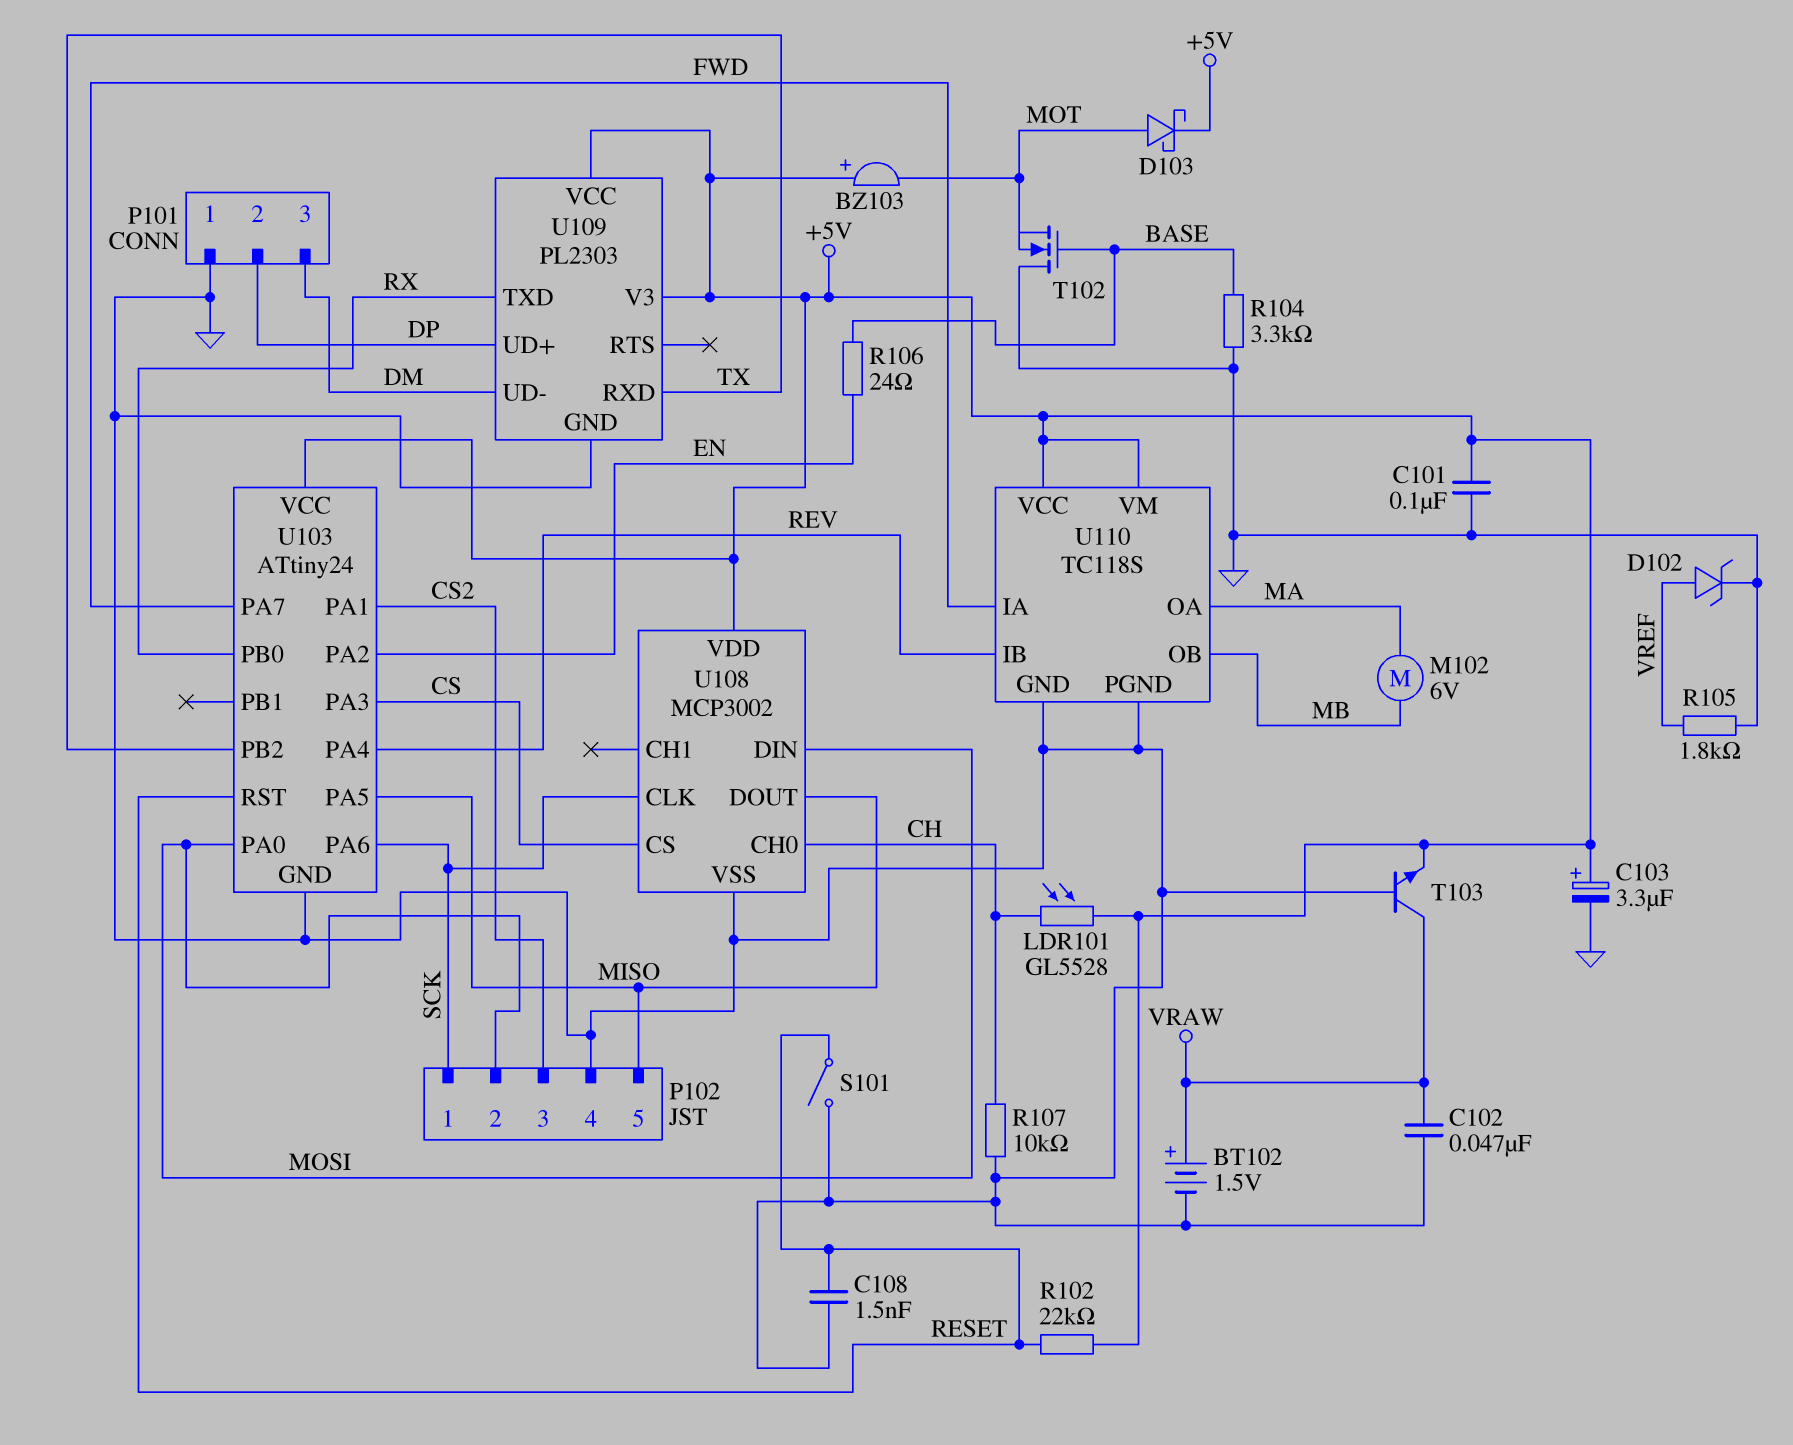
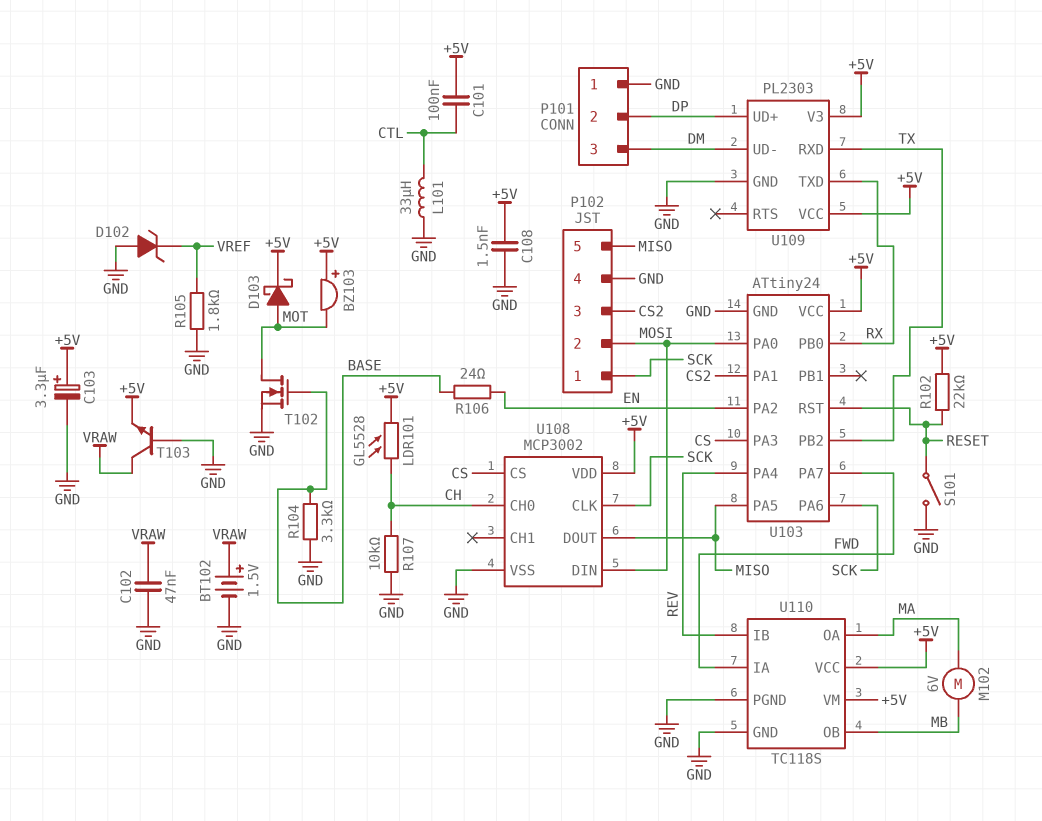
C101: 100nF (+5V, GND) -> 100nF (+5V, CTL)
C108: 1.5nF (GND, RESET) -> 1.5nF (+5V, GND)
D102: zener (A VREF, K GND) -> zener (A GND, K VREF)
L101: none -> 33uH (CTL, GND)
T102: NMOS (G BASE, D GND, S MOT) -> NMOS (G BASE, D MOT, S GND)

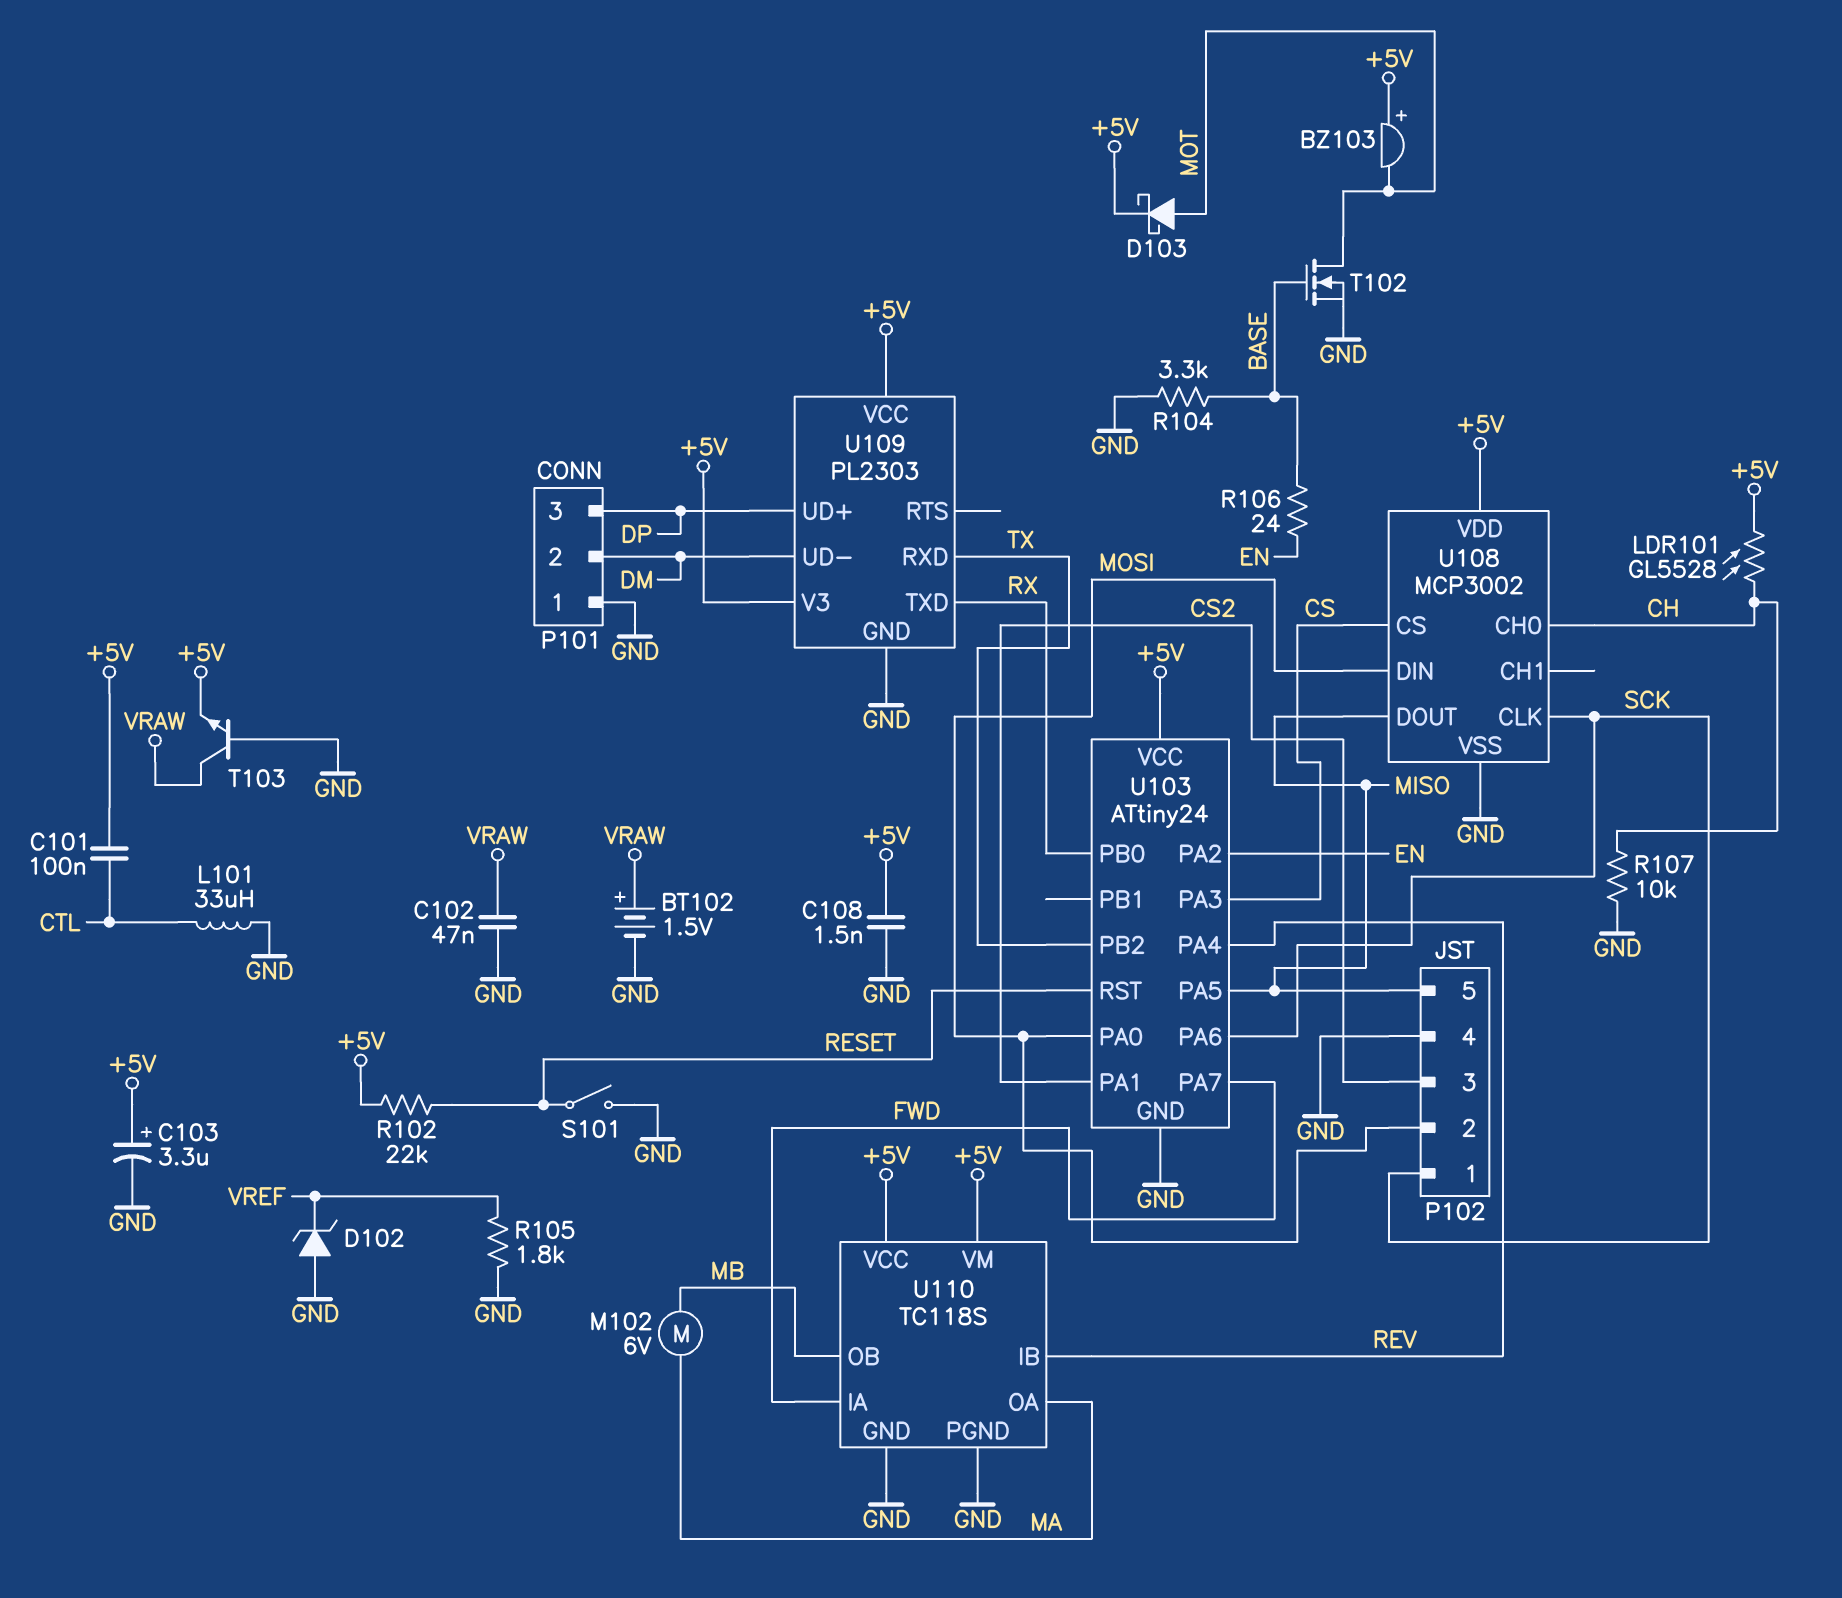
P101 pin 2: DP -> DM
P101 pin 3: DM -> DP

